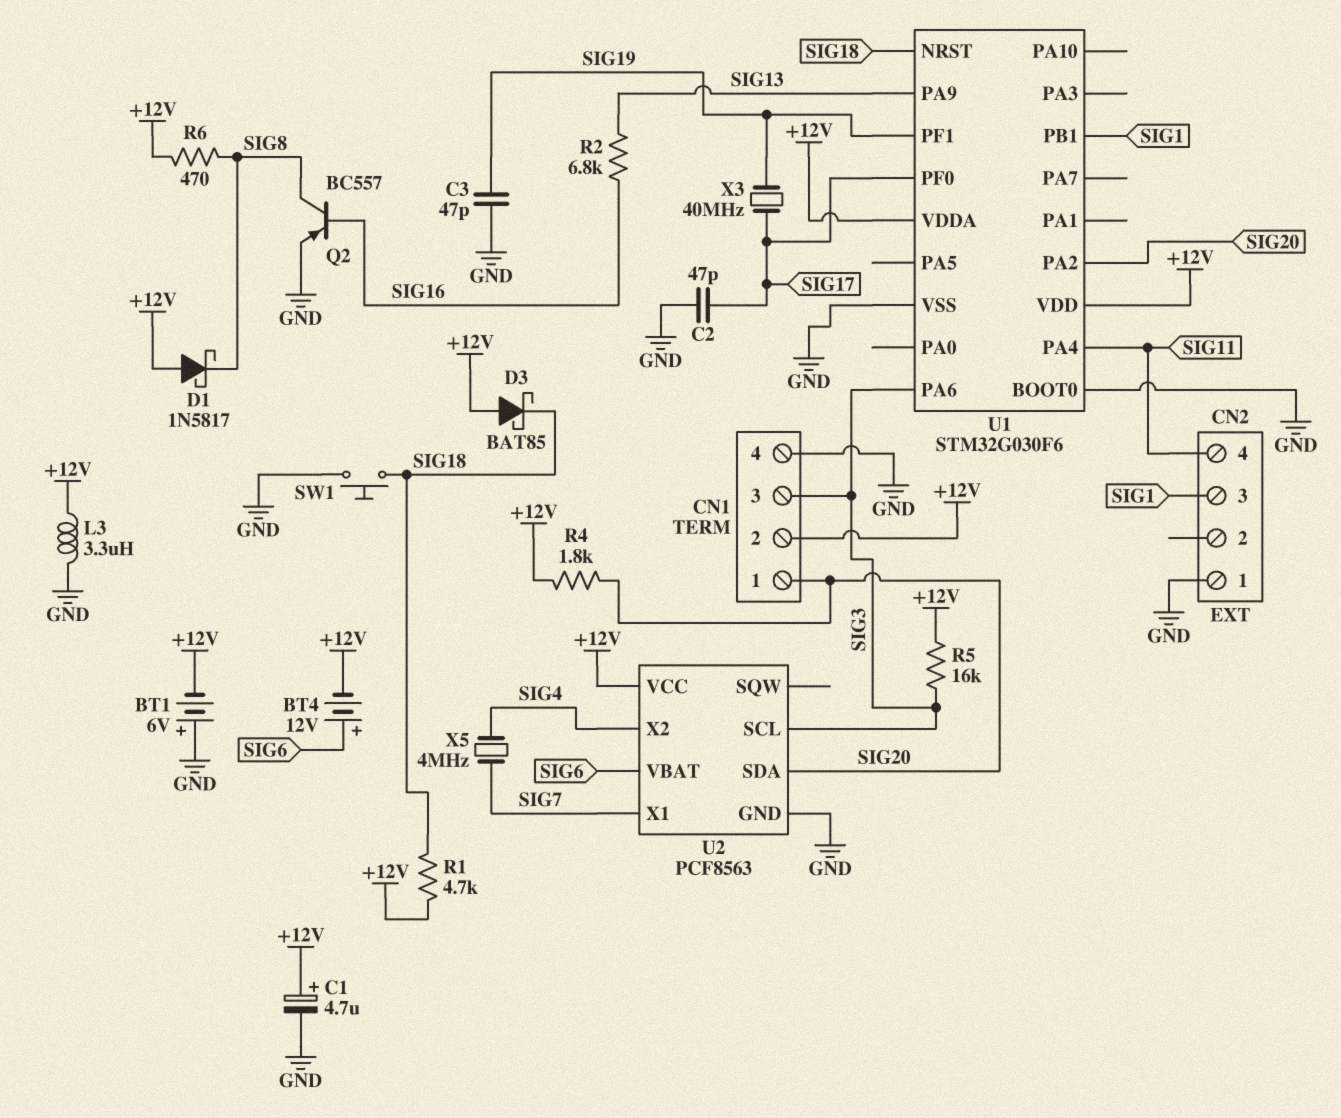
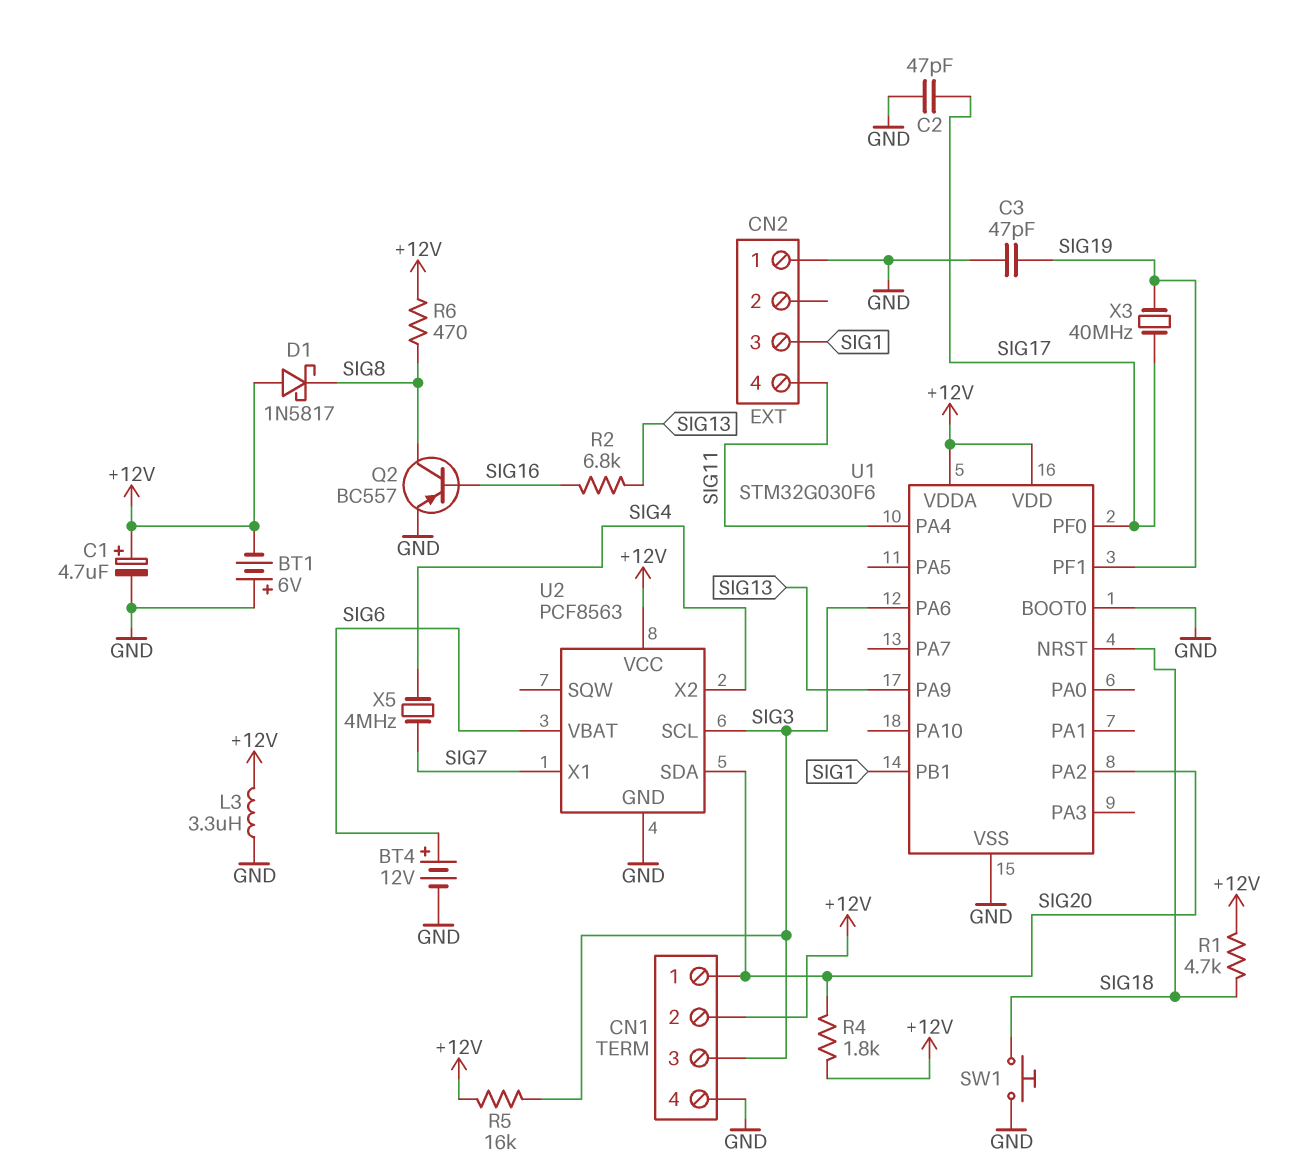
BT4: 12V (plus SIG6, minus +12V) -> 12V (plus SIG6, minus GND)
D3: schottky BAT85 (A +12V, K SIG18) -> none

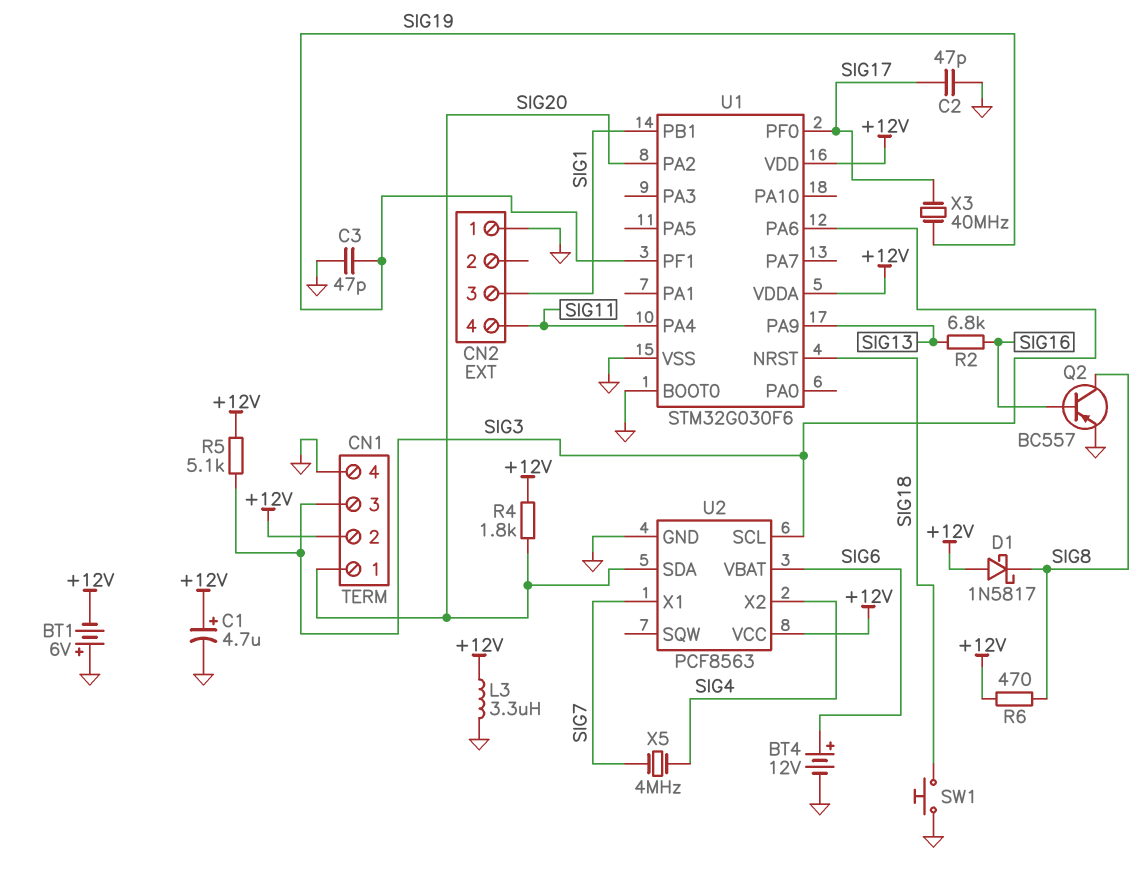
R1: 4.7k (+12V, SIG18) -> none
R5: 16k (+12V, SIG3) -> 5.1k (+12V, SIG3)

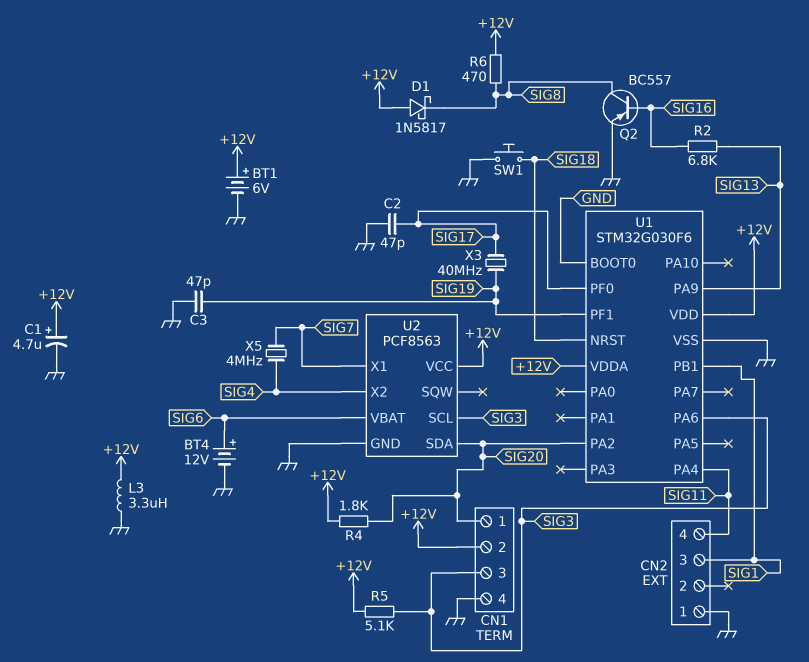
BT1: 6V (plus GND, minus +12V) -> 6V (plus +12V, minus GND)

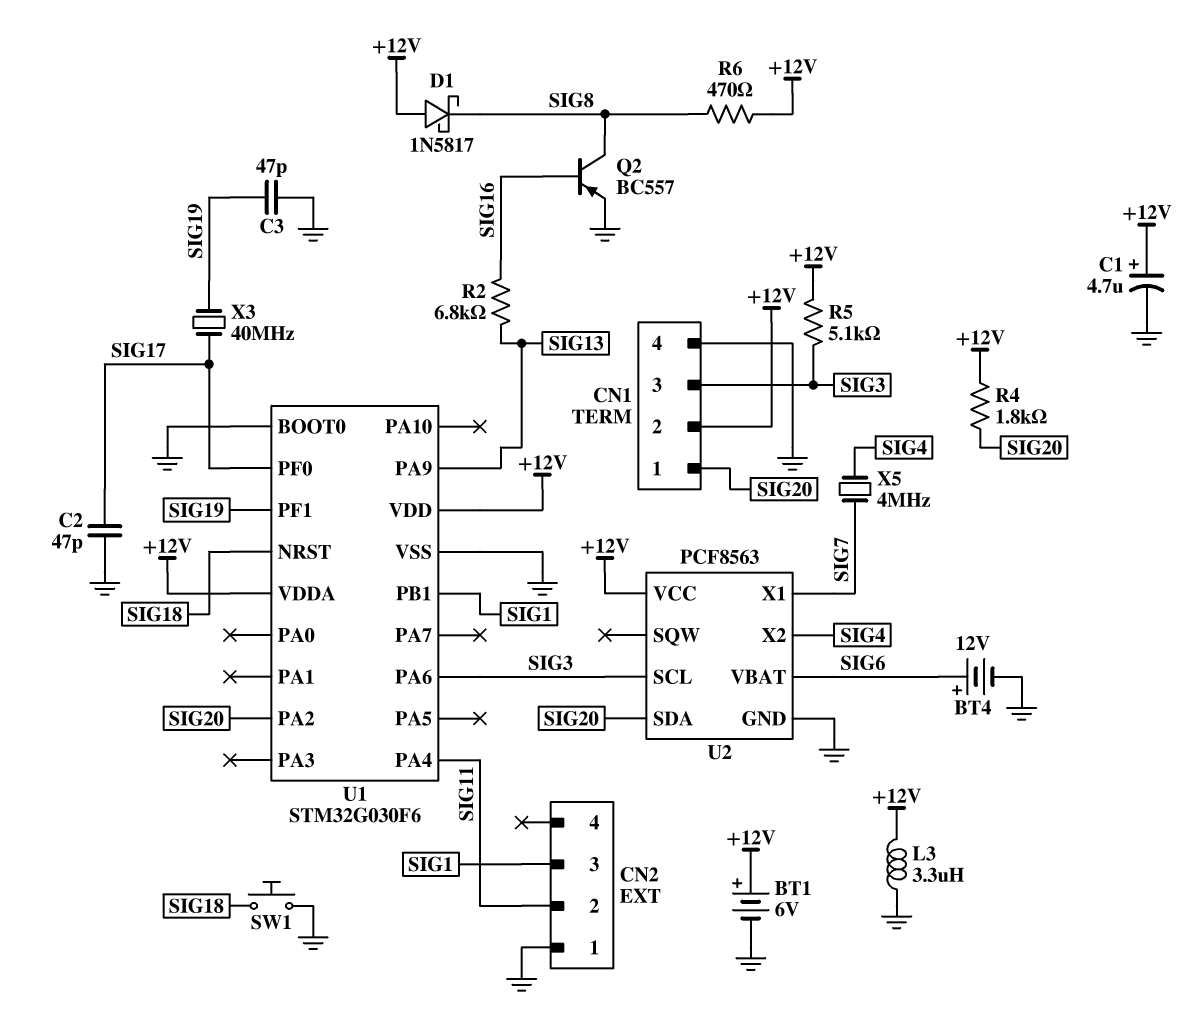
CN2 pin 2: none -> SIG11
CN2 pin 4: SIG11 -> none

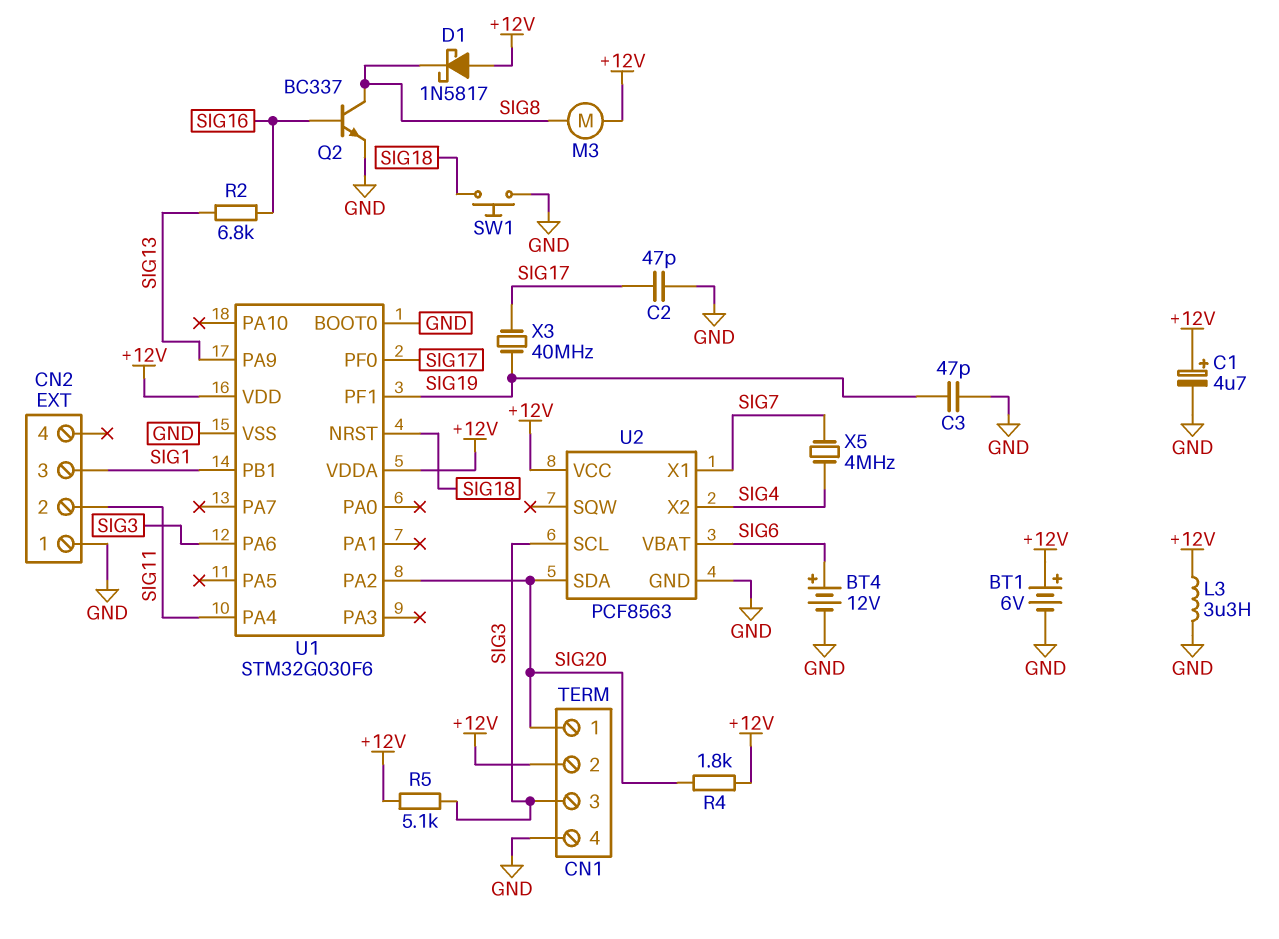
M3: none -> motor (+12V, SIG8)
Q2: PNP BC557 (B SIG16, C SIG8, E GND) -> NPN BC337 (B SIG16, C SIG8, E GND)
R6: 470 (+12V, SIG8) -> none

